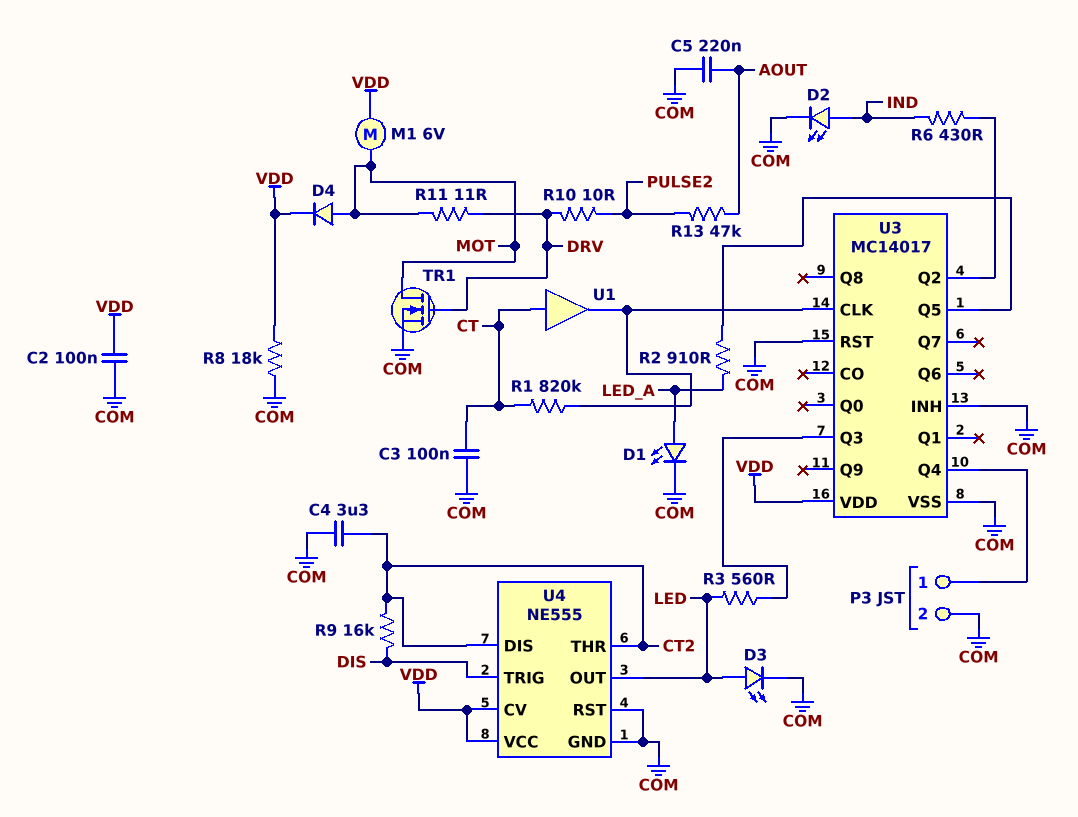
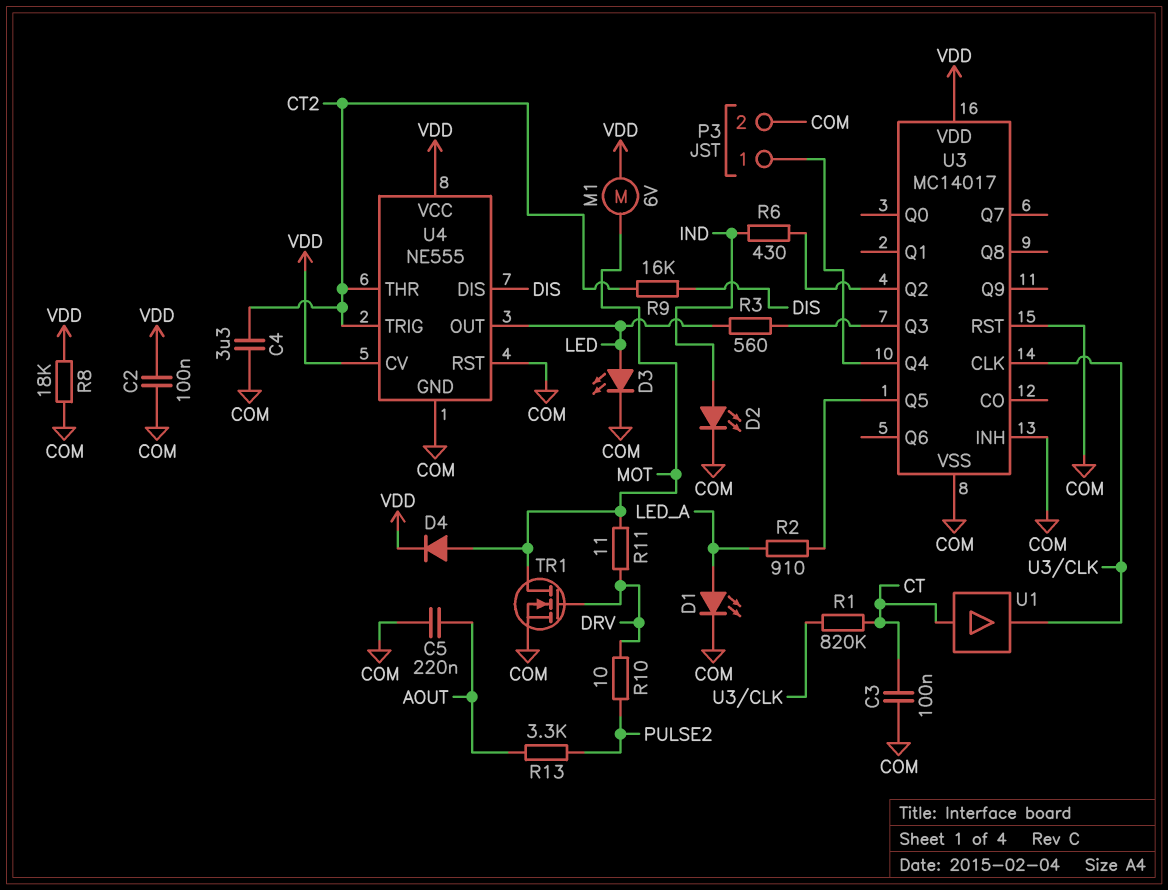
R13: 47k (AOUT, PULSE2) -> 3.3k (AOUT, PULSE2)
U4 pin DIS: CT2 -> DIS
U4 pin TRIG: DIS -> CT2

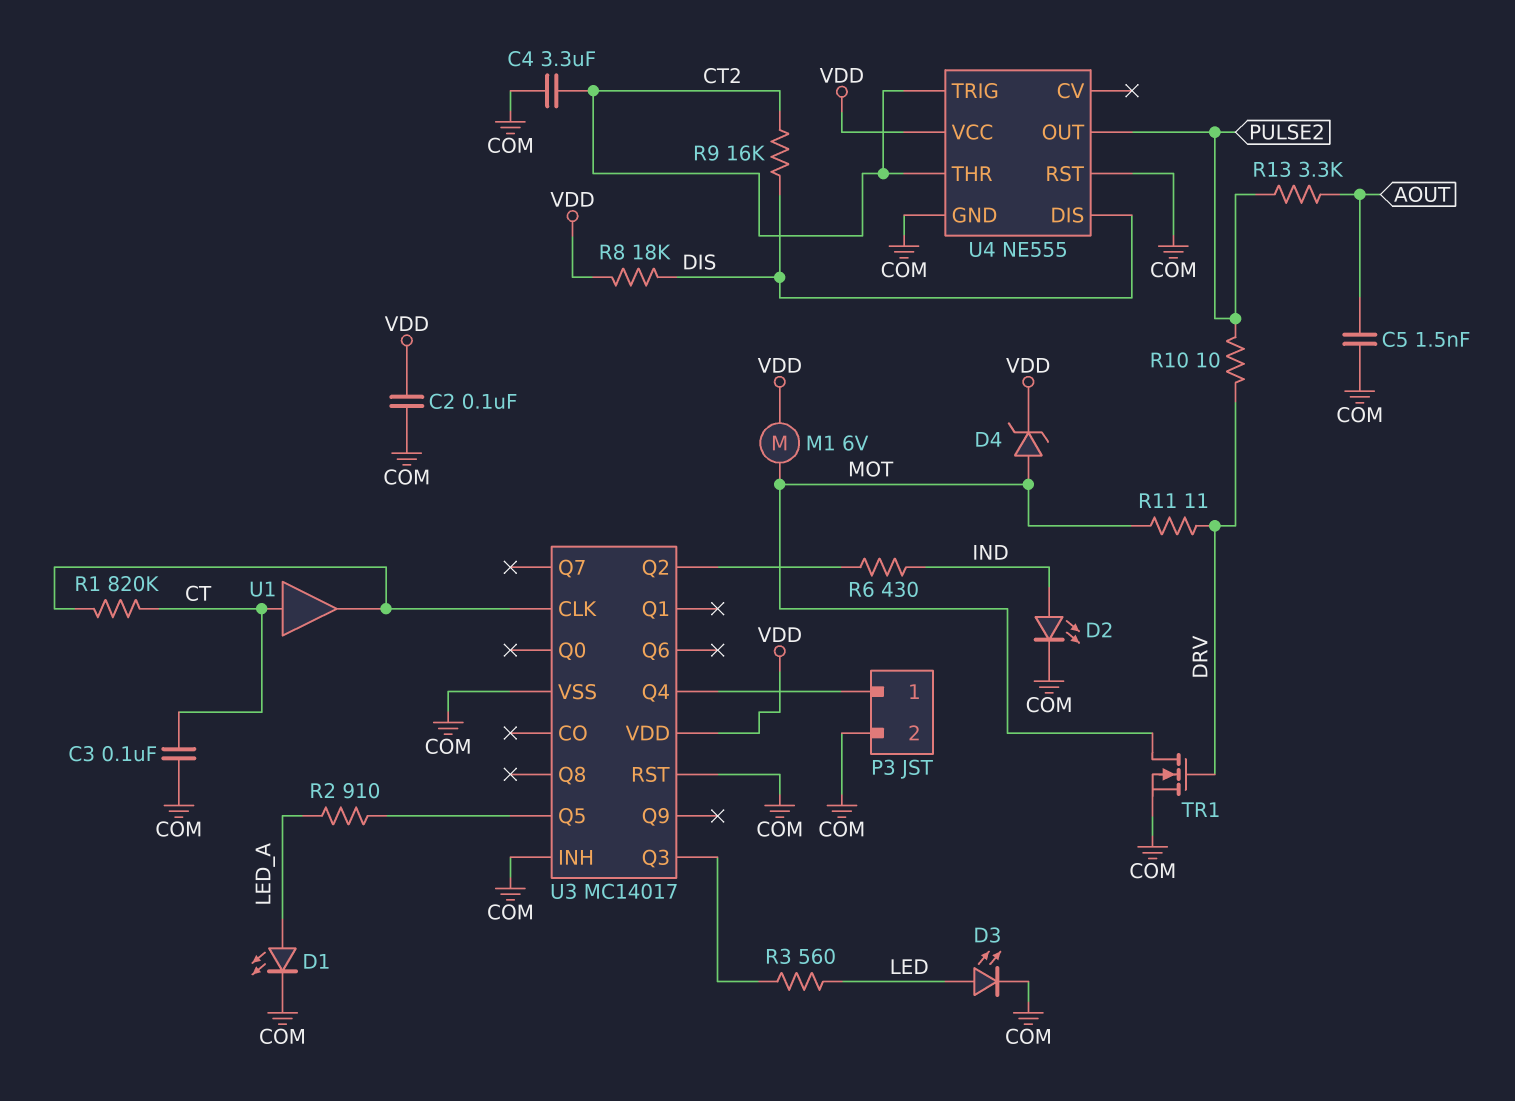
C5: 220nF (AOUT, COM) -> 1.5nF (AOUT, COM)
D4: diode (A MOT, K VDD) -> zener (A MOT, K VDD)
R8: 18k (COM, VDD) -> 18k (DIS, VDD)
U4 pin CV: VDD -> none
U4 pin OUT: LED -> PULSE2

